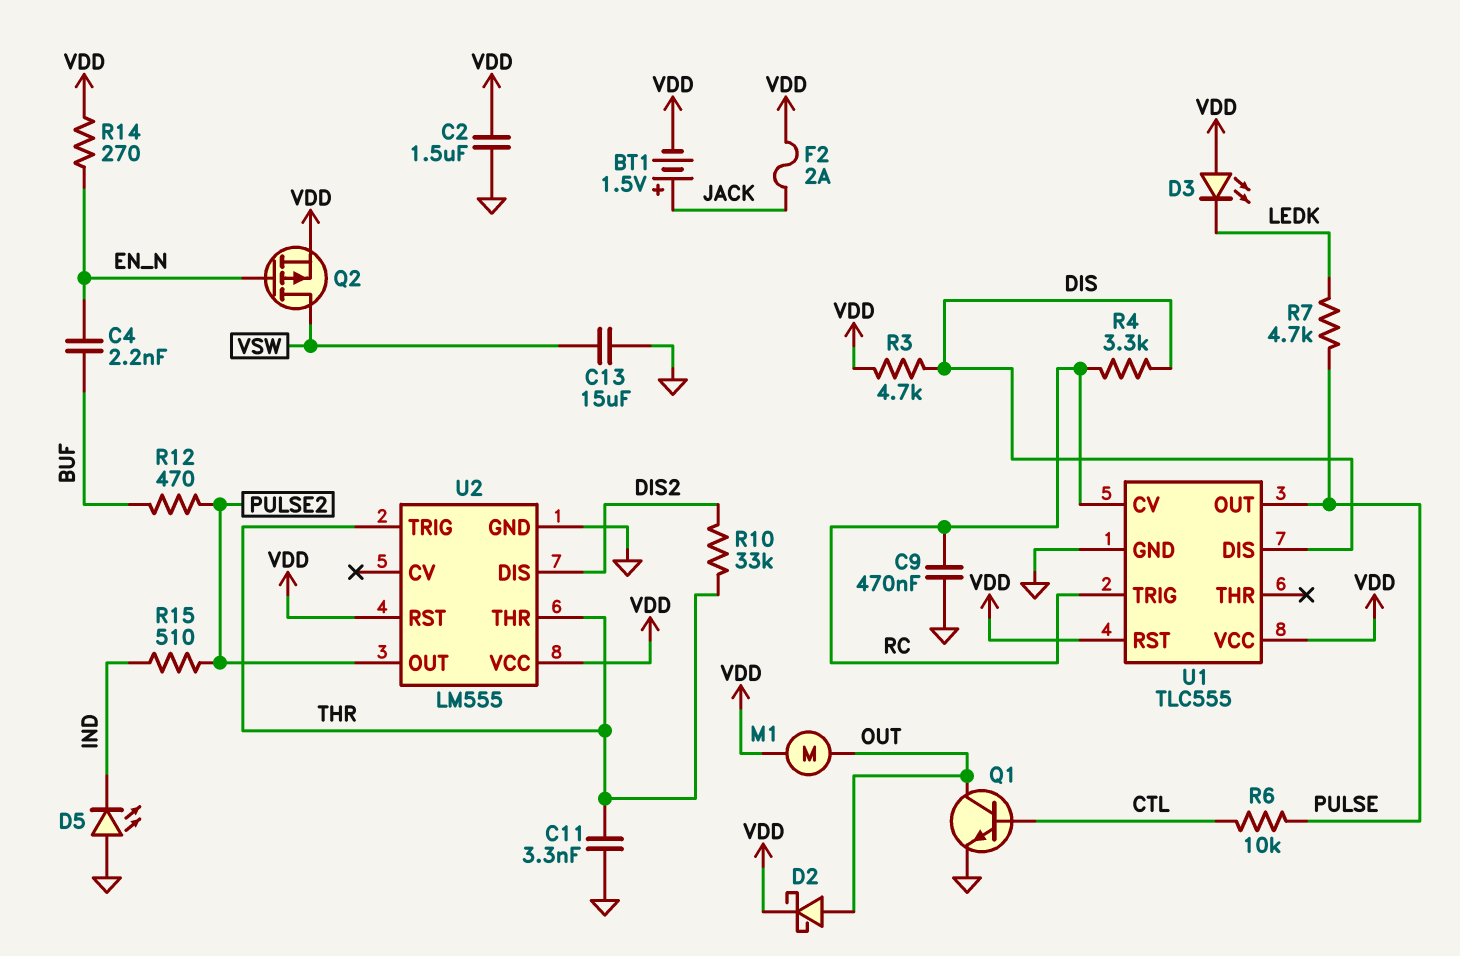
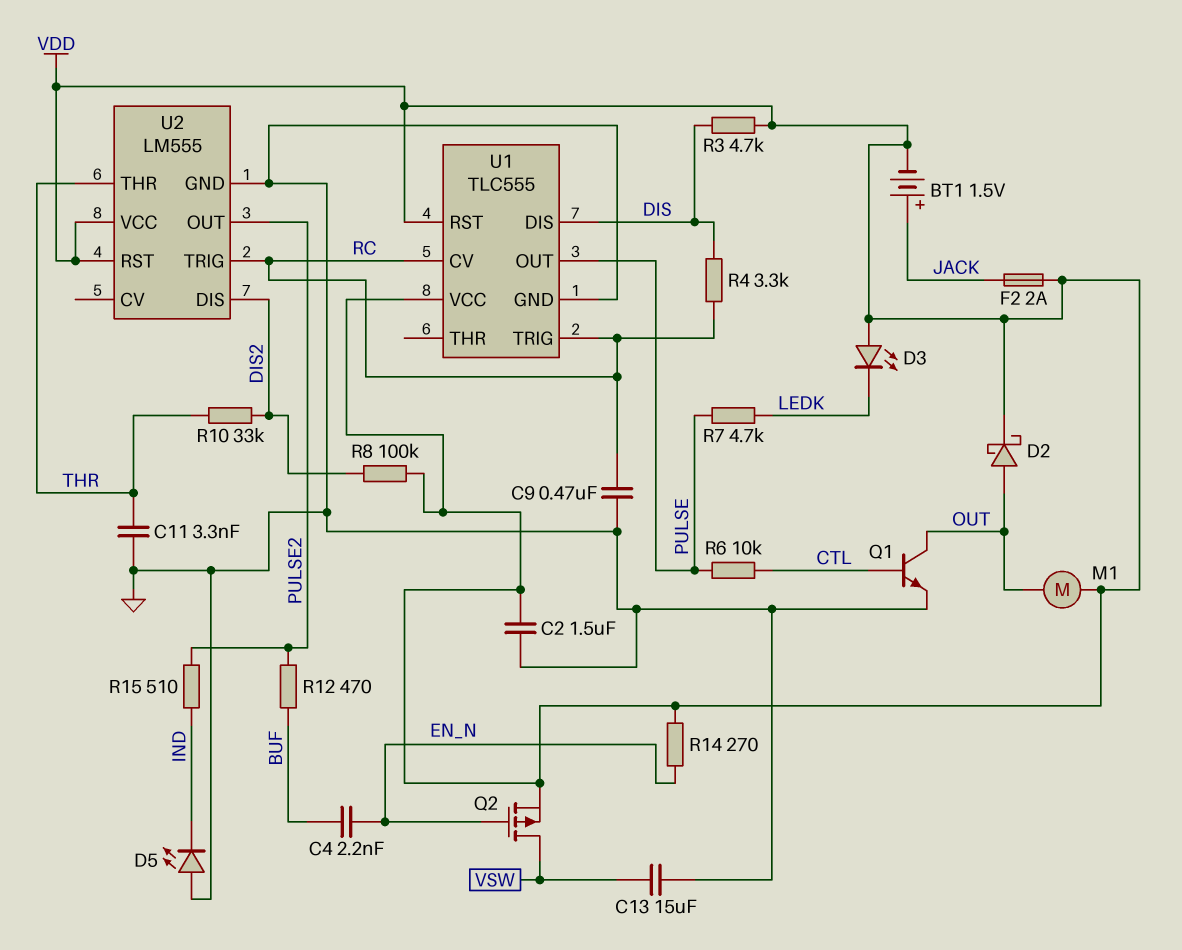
R8: none -> 100k (DIS2, VDD)
U2 pin TRIG: THR -> RC

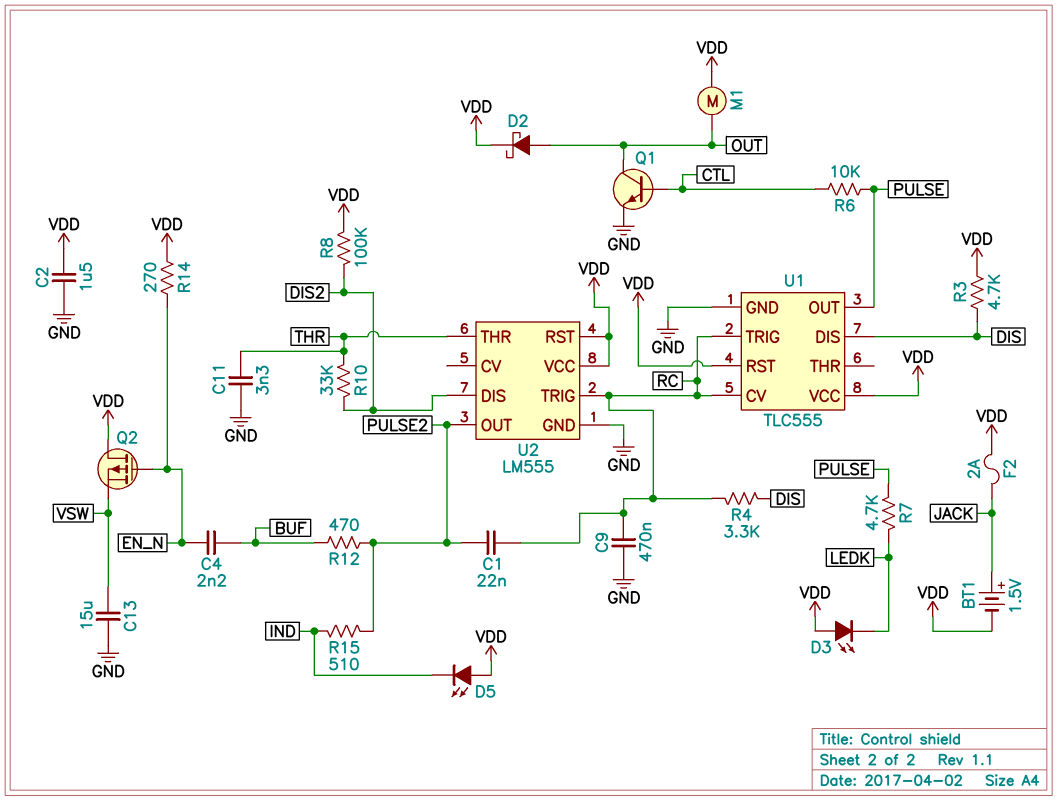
C1: none -> 22nF (PULSE2, RC)
D5: LED (A GND, K IND) -> LED (A VDD, K IND)
Q2: PMOS (G EN_N, D VSW, S VDD) -> PMOS (G EN_N, D VDD, S VSW)

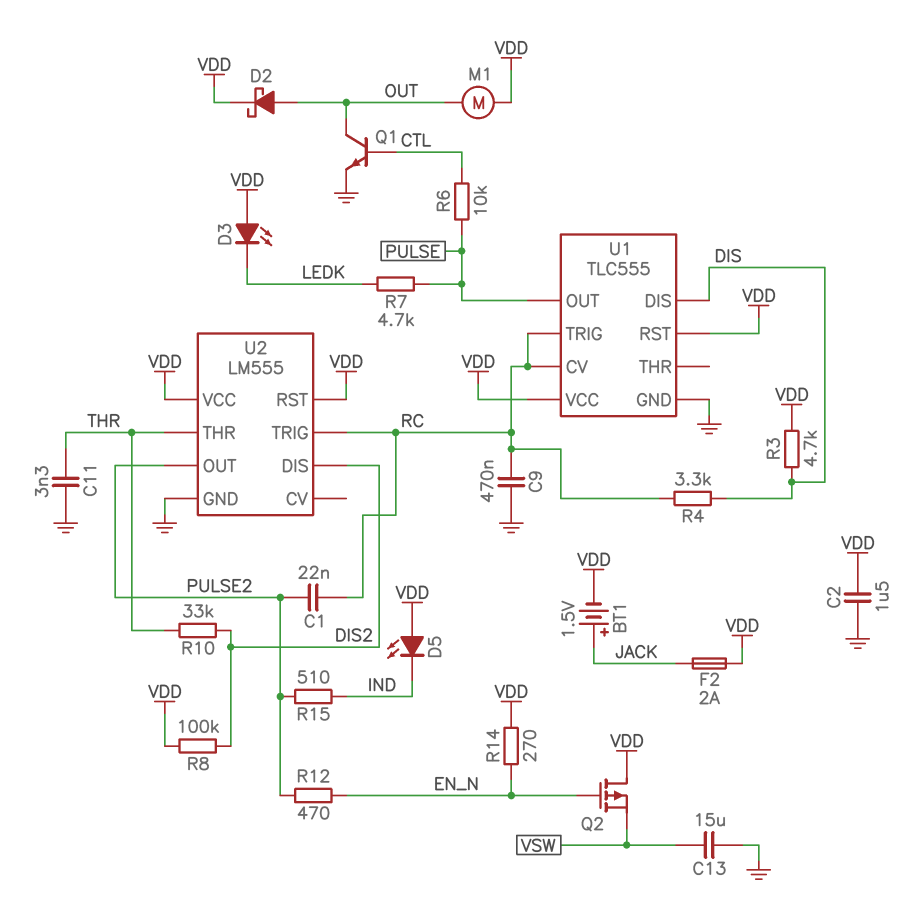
C4: 2.2nF (BUF, EN_N) -> none
R12: 470 (BUF, PULSE2) -> 470 (EN_N, PULSE2)

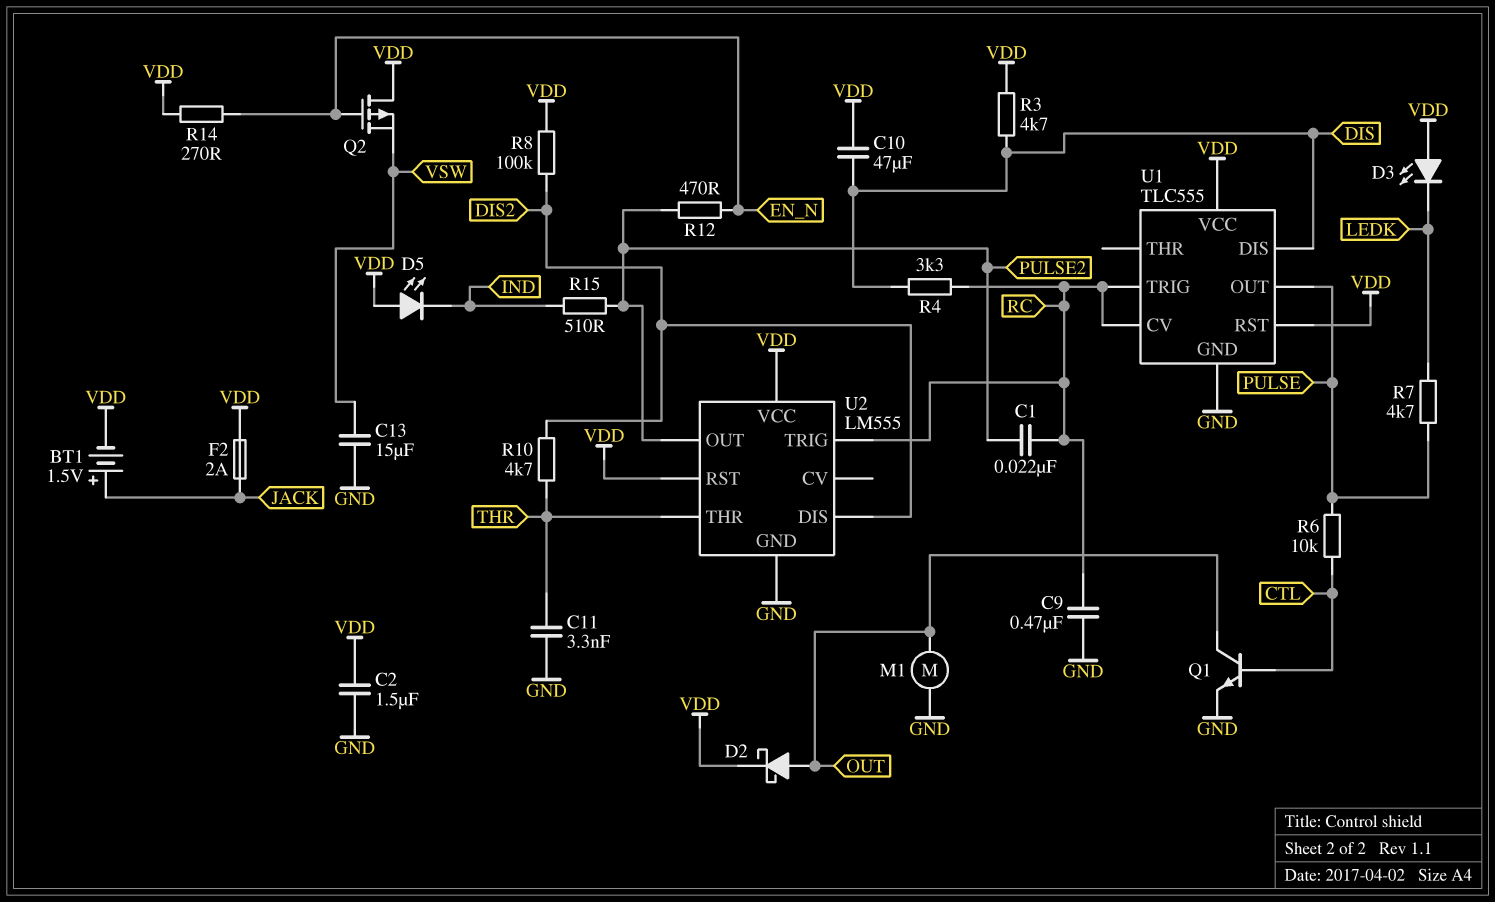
C10: none -> 47uF (DIS, VDD)
M1: motor (OUT, VDD) -> motor (GND, OUT)
R10: 33k (DIS2, THR) -> 4.7k (DIS2, THR)

